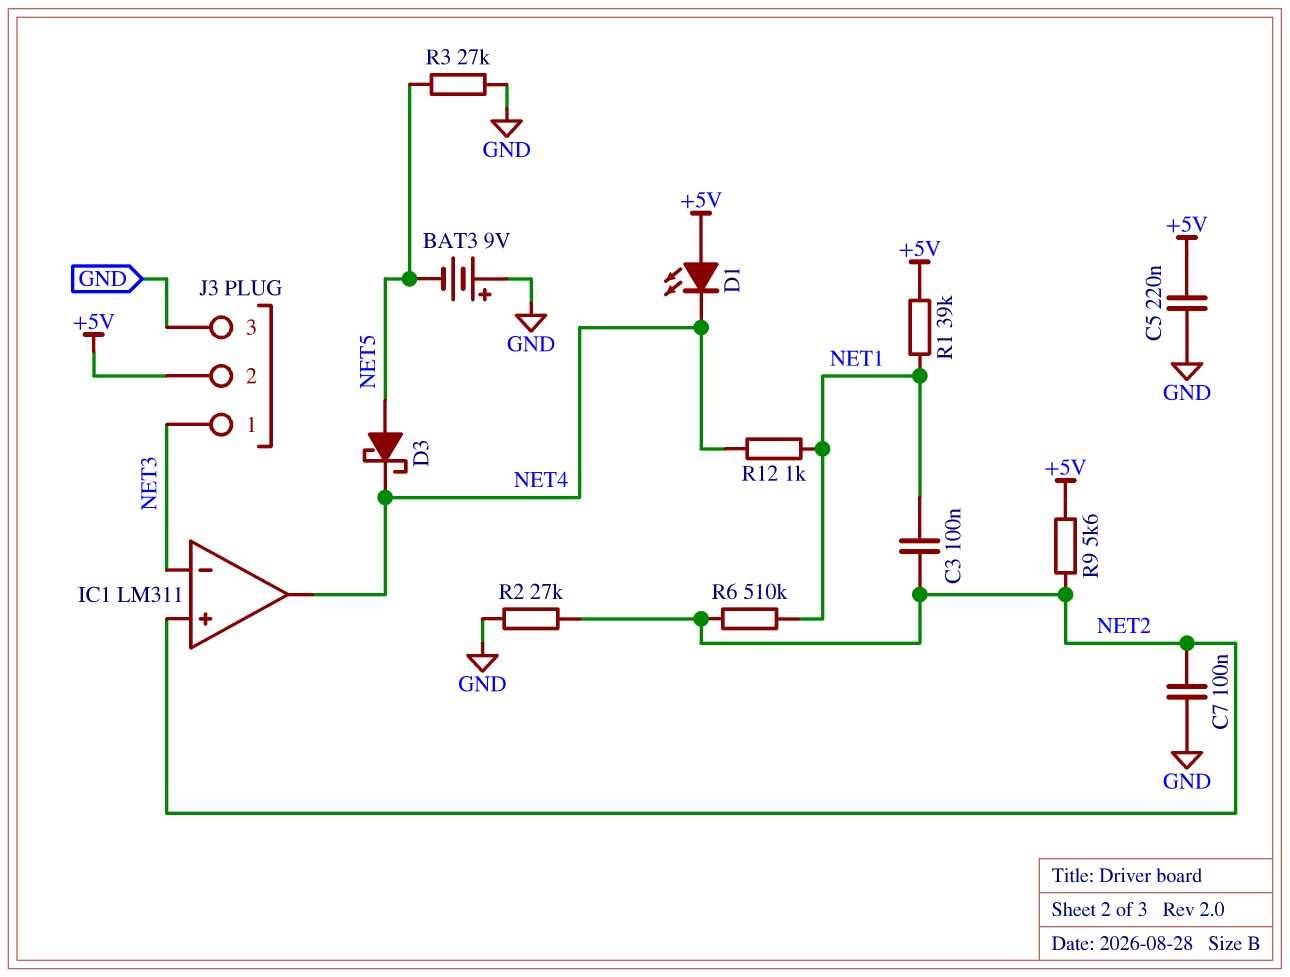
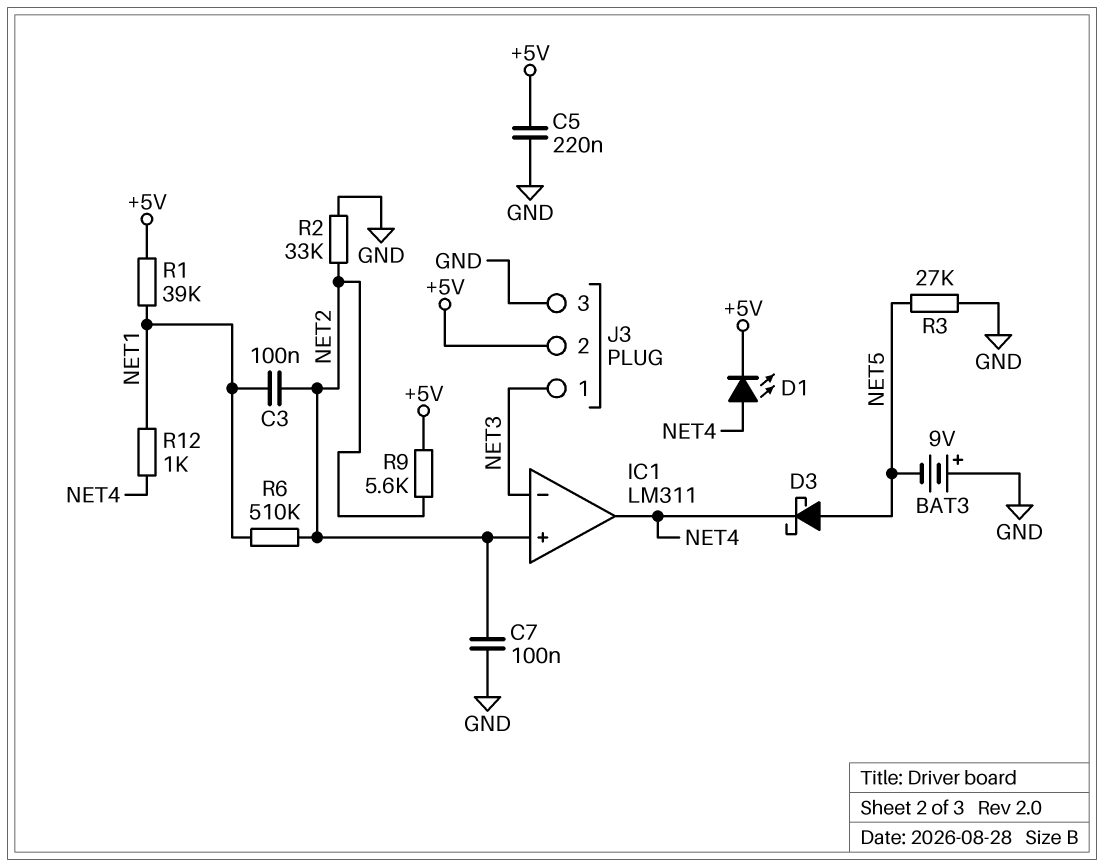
D1: LED (A +5V, K NET4) -> LED (A NET4, K +5V)
R2: 27k (GND, NET2) -> 33k (GND, NET2)

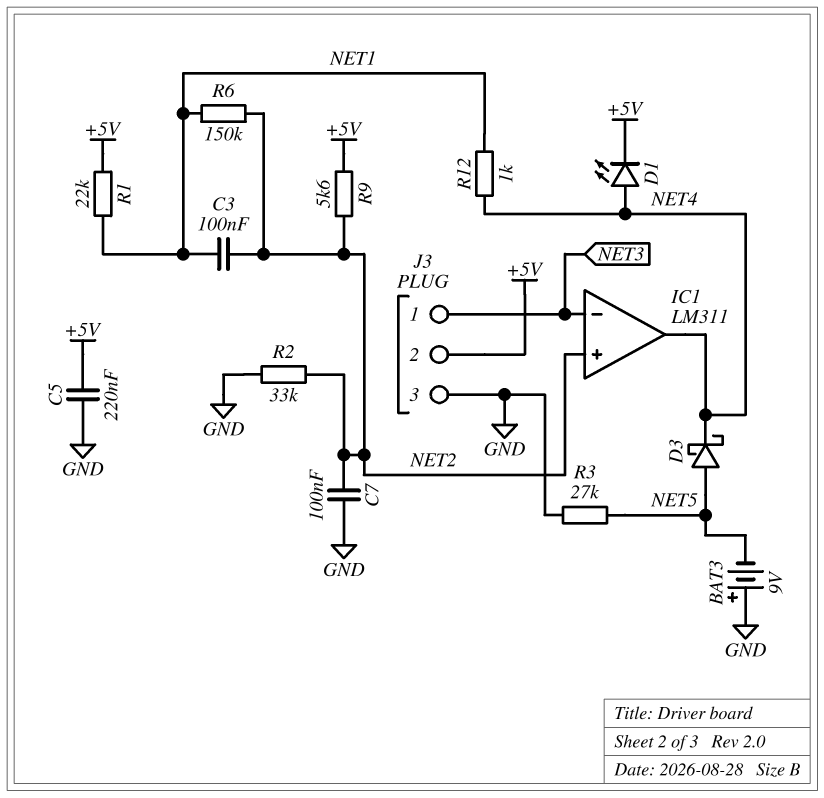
R1: 39k (+5V, NET1) -> 22k (+5V, NET1)
R6: 510k (NET1, NET2) -> 150k (NET1, NET2)

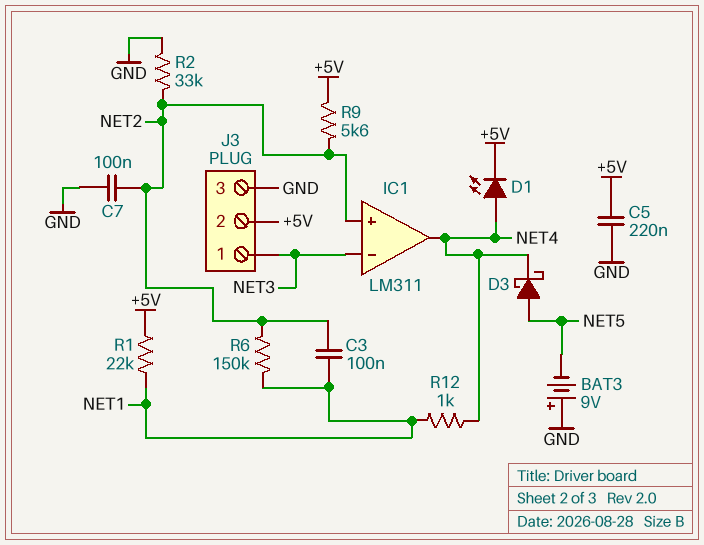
R3: 27k (GND, NET5) -> none

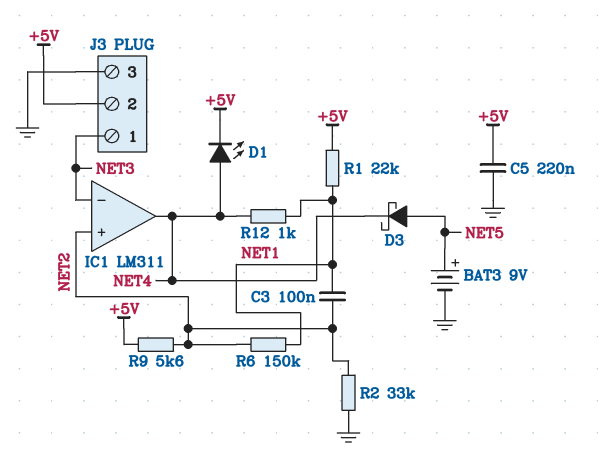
BAT3: 9V (plus GND, minus NET5) -> 9V (plus NET5, minus GND)
C7: 100nF (GND, NET2) -> none

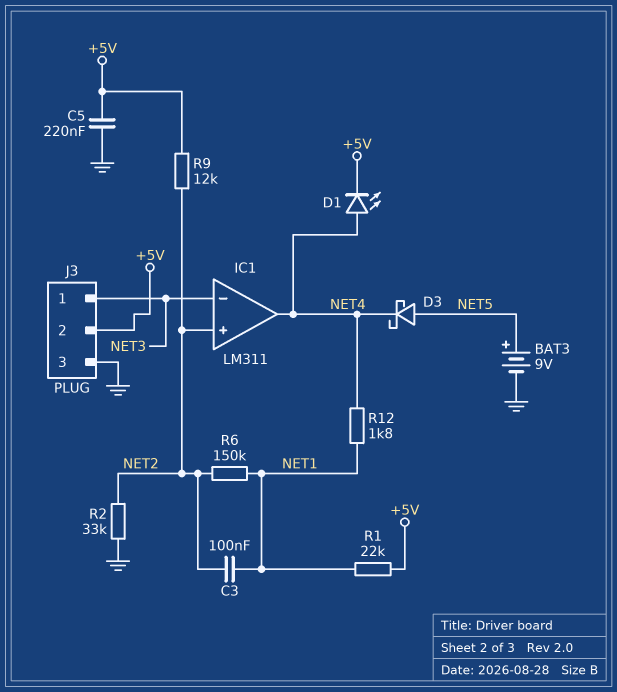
R9: 5.6k (+5V, NET2) -> 12k (+5V, NET2)
R12: 1k (NET1, NET4) -> 1.8k (NET1, NET4)

